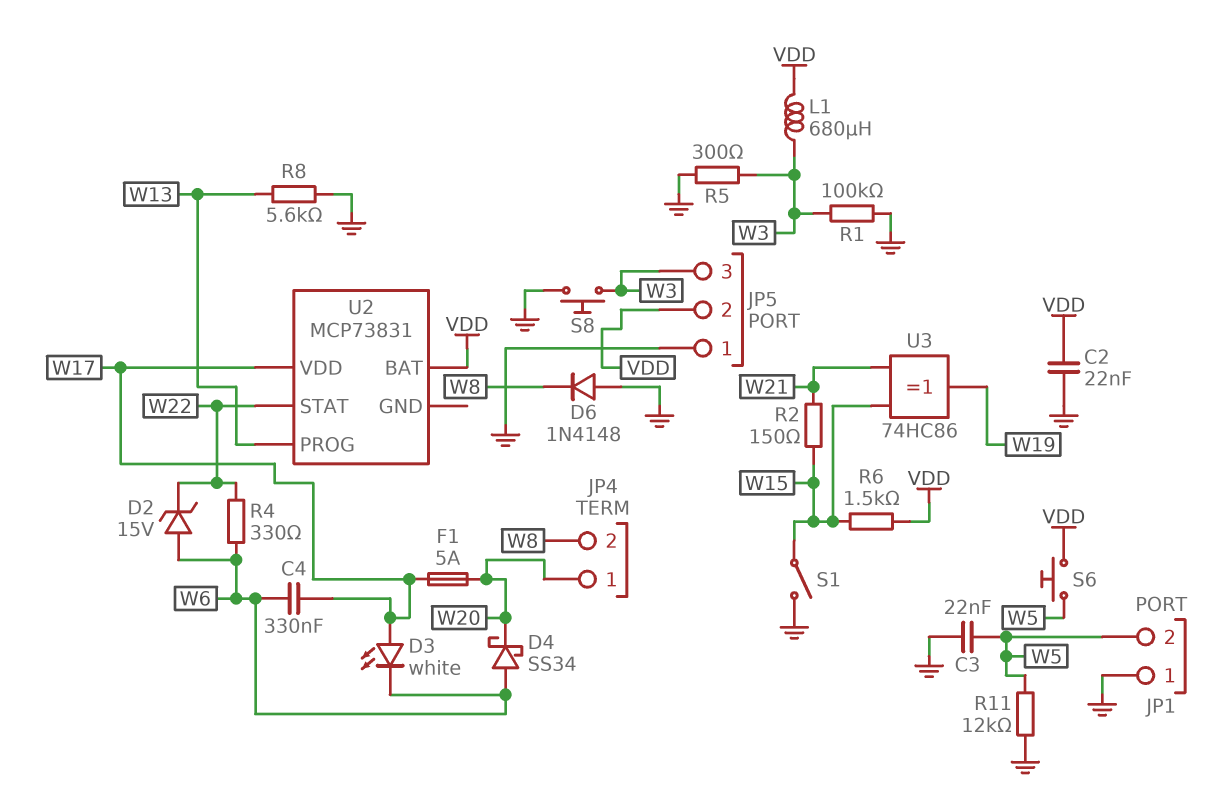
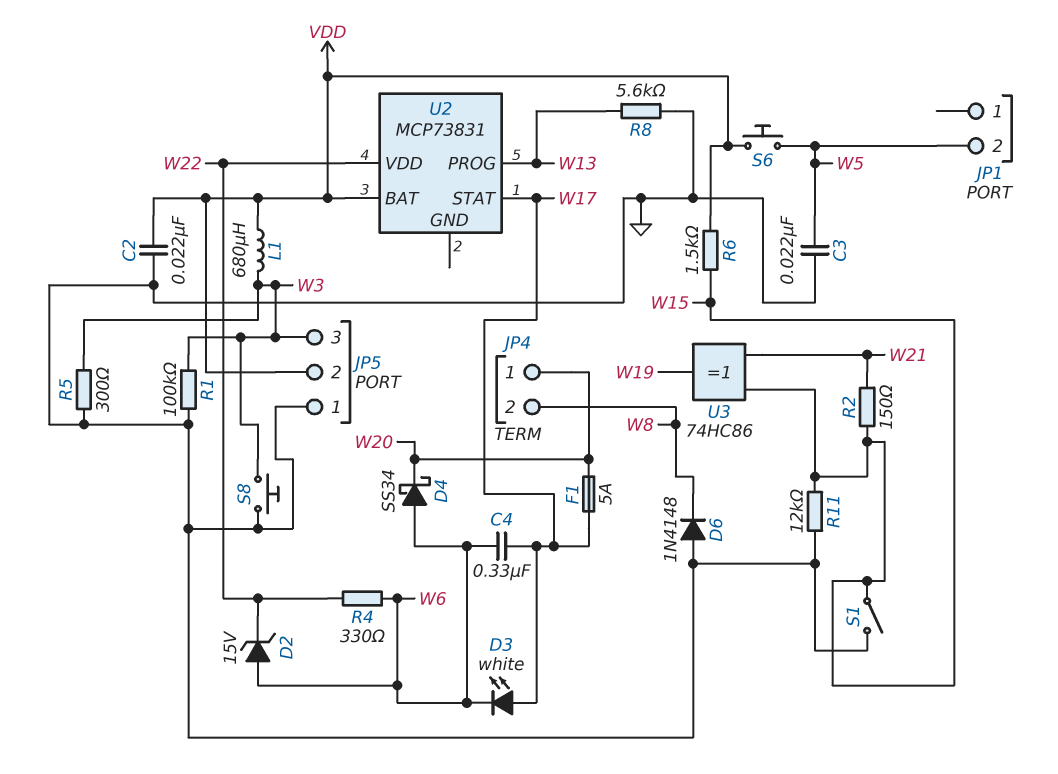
JP1 pin 1: GND -> none
R11: 12k (GND, W5) -> 12k (GND, W15)
U2 pin STAT: W22 -> W17
U2 pin VDD: W17 -> W22

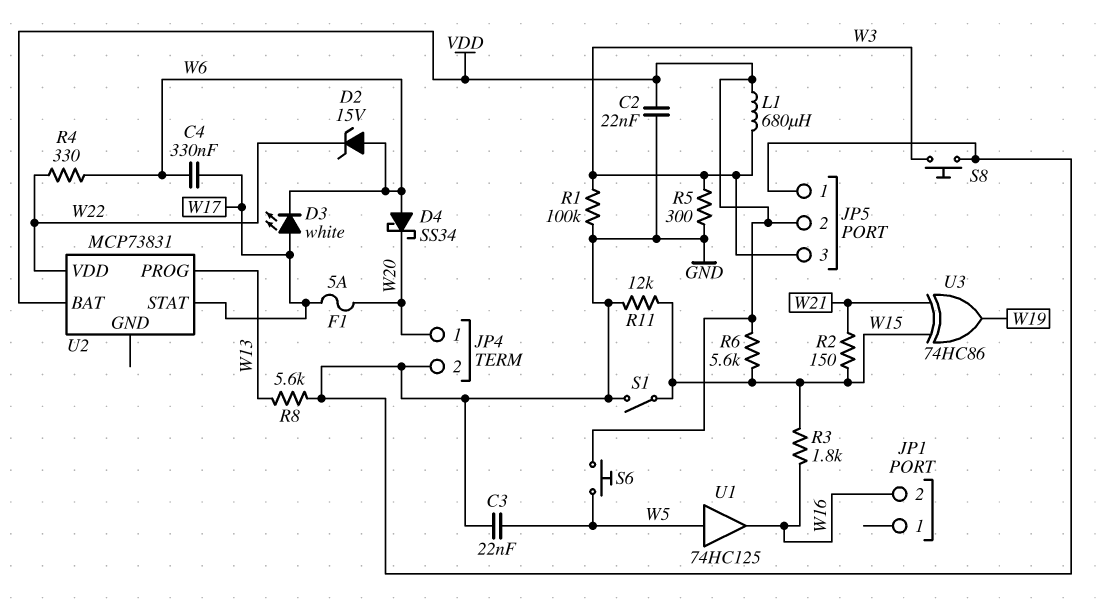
D6: diode 1N4148 (A GND, K W8) -> none
JP1 pin 2: W5 -> W16
JP4 pin 2: W8 -> GND
R3: none -> 1.8k (W15, W16)
R6: 1.5k (VDD, W15) -> 5.6k (VDD, W15)
U1: none -> buffer 74HC125 (in W5, out W16)

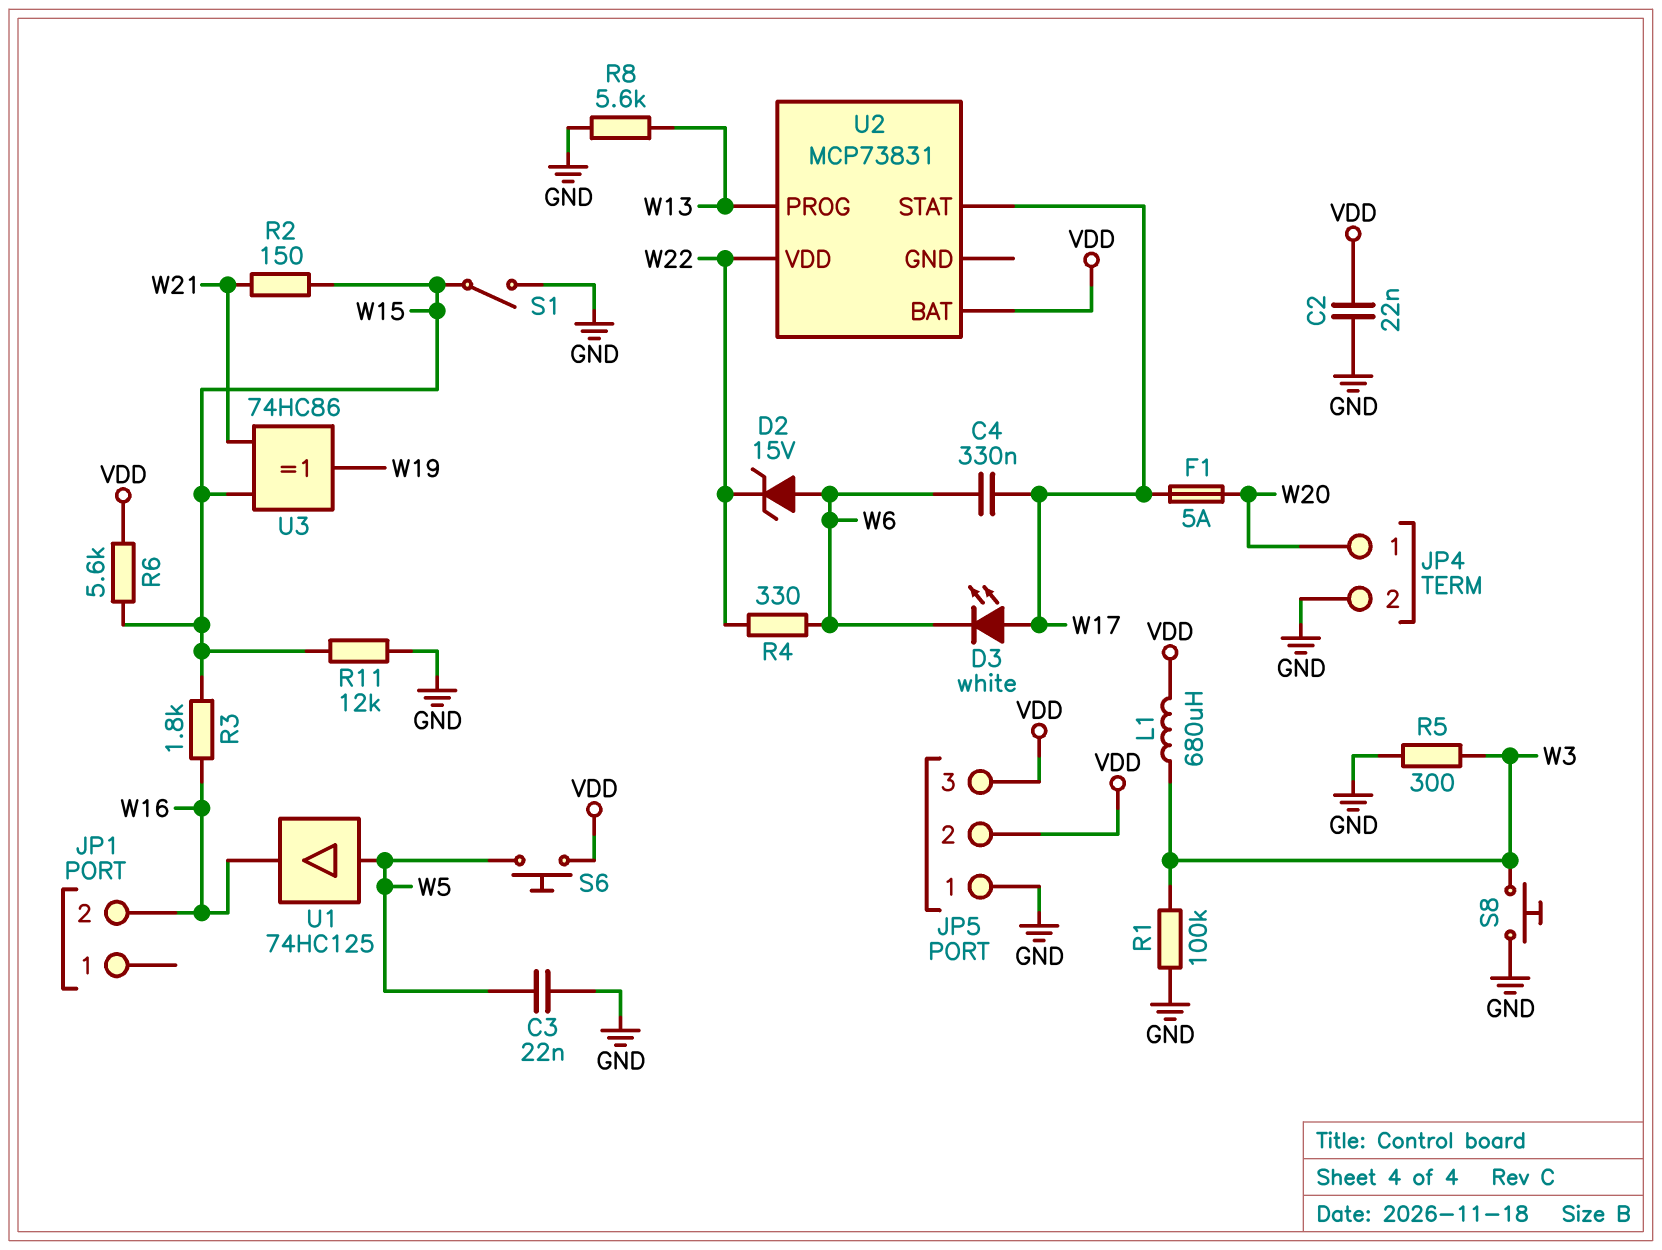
D4: schottky SS34 (A W6, K W20) -> none
JP5 pin 3: W3 -> VDD

